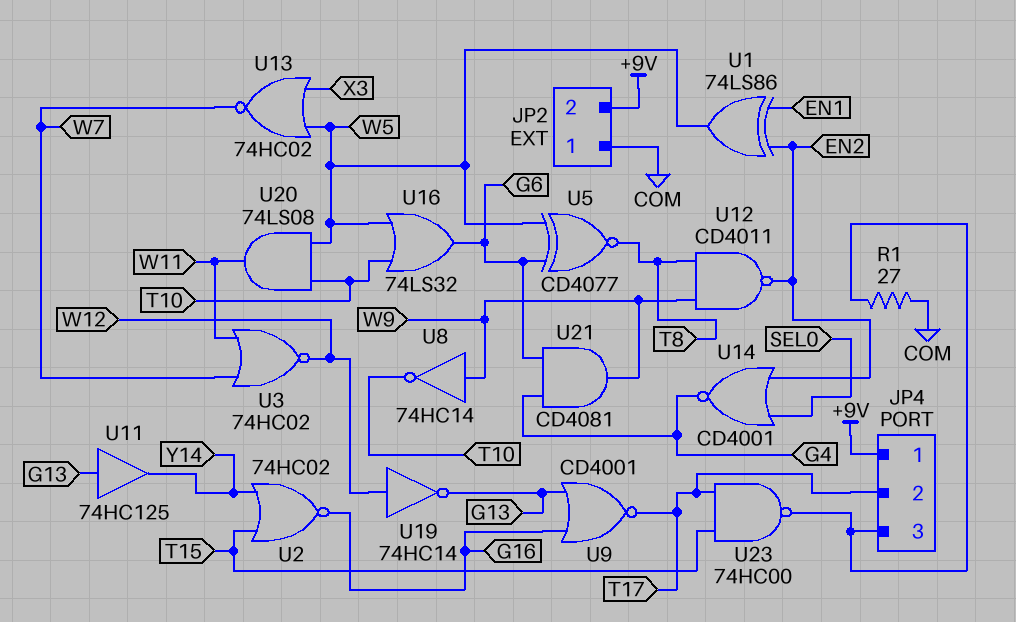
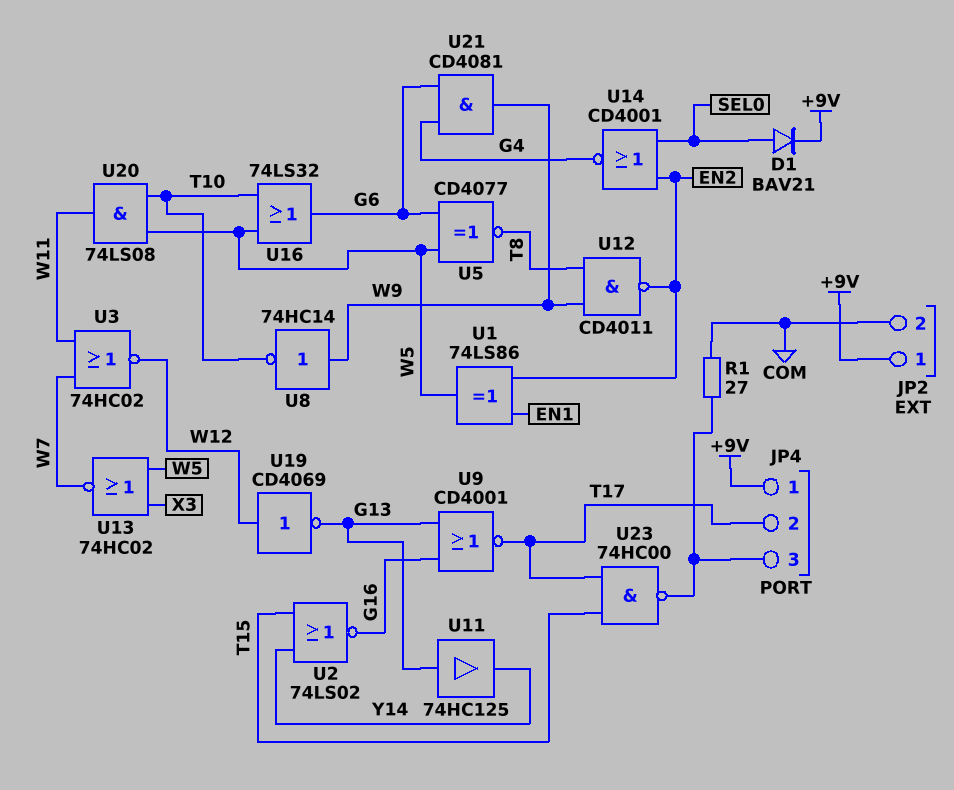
D1: none -> diode BAV21 (A SEL0, K +9V)
JP2 pin 1: COM -> +9V
JP2 pin 2: +9V -> COM
U2: NOR 74HC02 (in T15, in Y14, out G16) -> NOR 74LS02 (in T15, in Y14, out G16)
U19: NOT 74HC14 (in W12, out G13) -> NOT CD4069 (in W12, out G13)

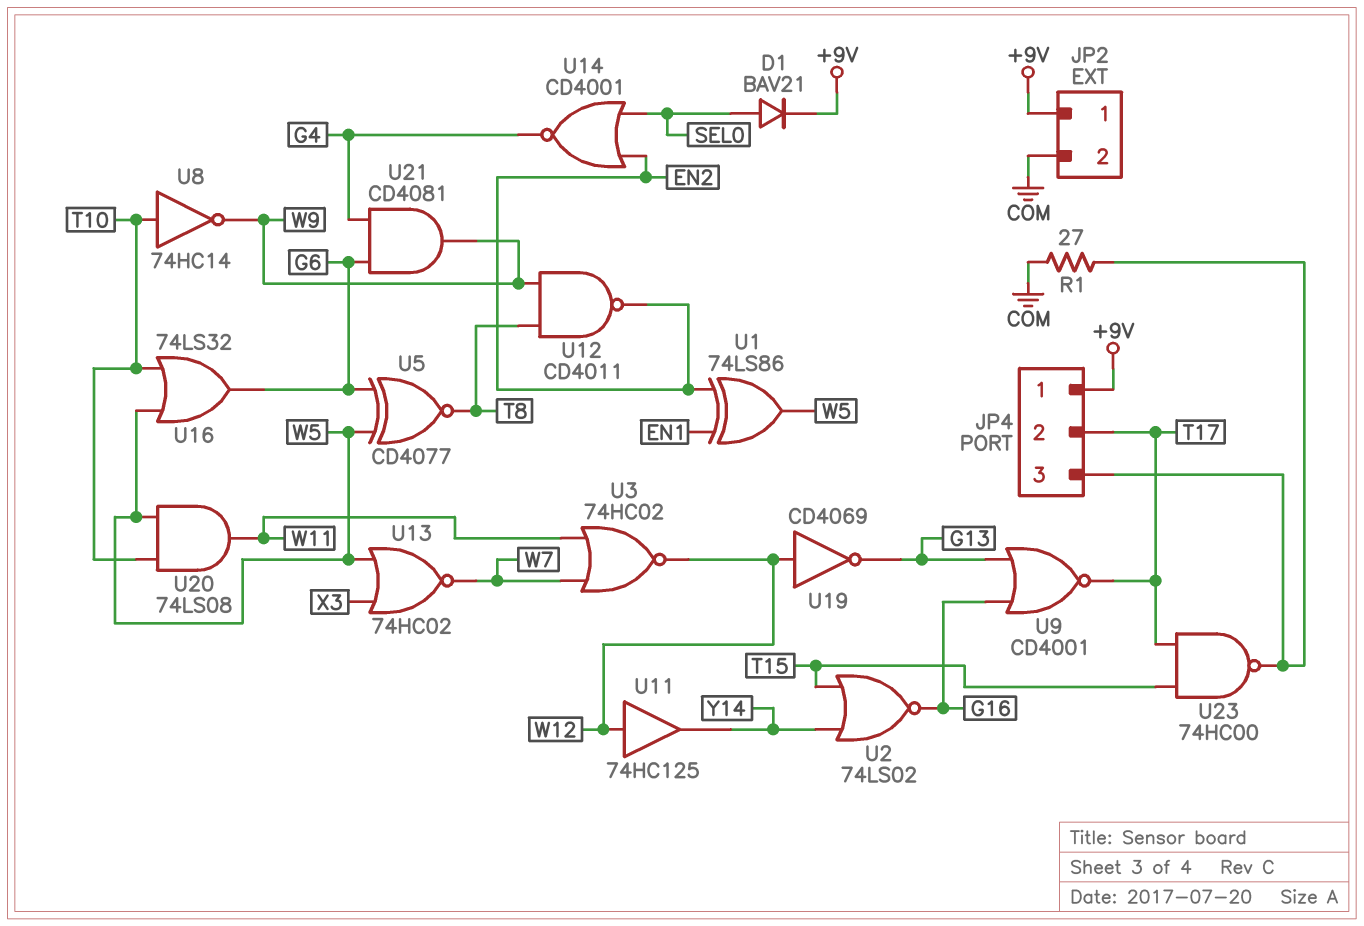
U8: NOT 74HC14 (in W9, out T10) -> NOT 74HC14 (in T10, out W9)
U11: buffer 74HC125 (in G13, out Y14) -> buffer 74HC125 (in W12, out Y14)

